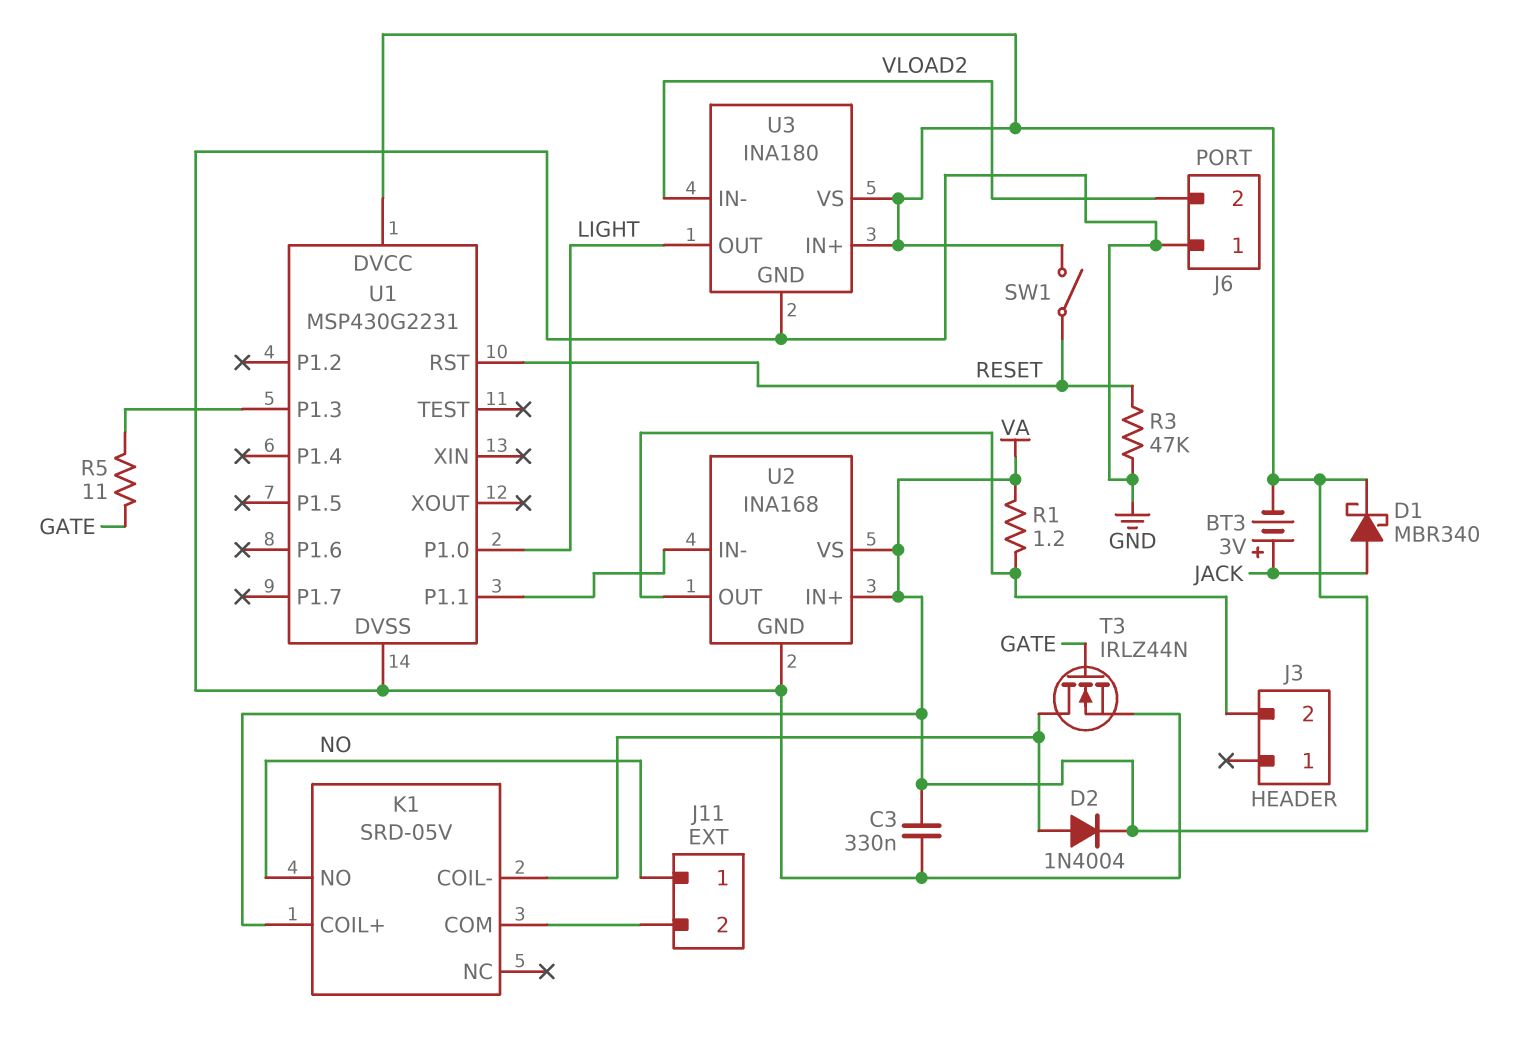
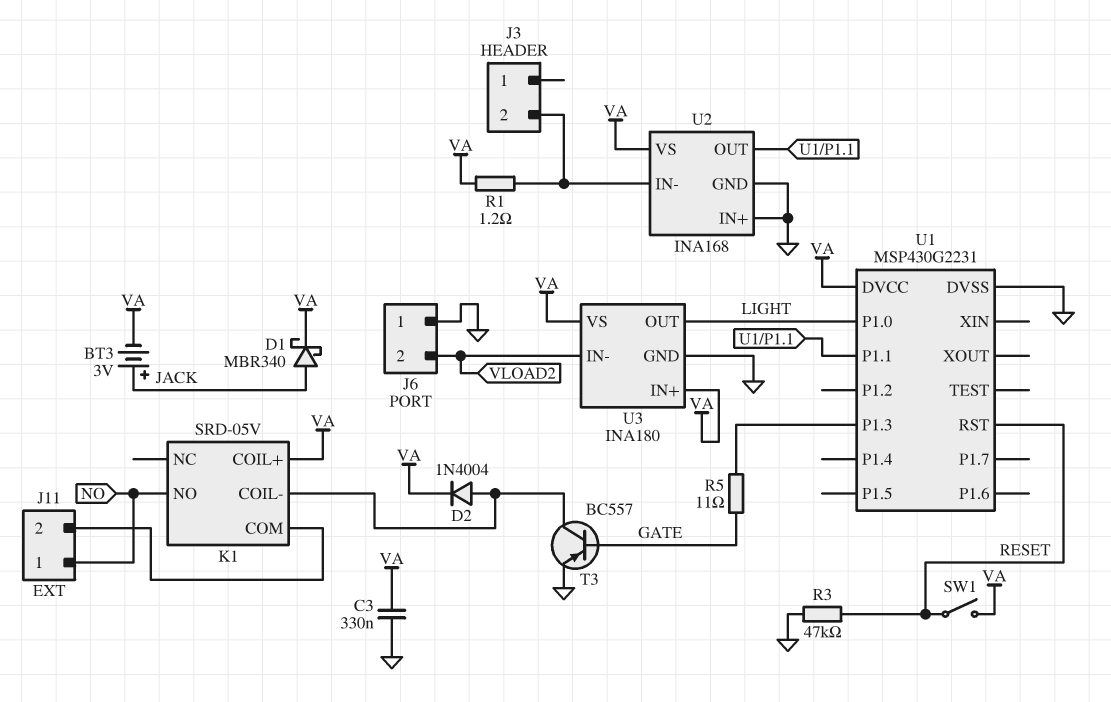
T3: NMOS IRLZ44N (G GATE, D K1/COIL-, S GND) -> PNP BC557 (B GATE, C K1/COIL-, E GND)
U2 pin IN+: VA -> GND
U2 pin IN-: U1/P1.1 -> J3/2
U2 pin OUT: J3/2 -> U1/P1.1

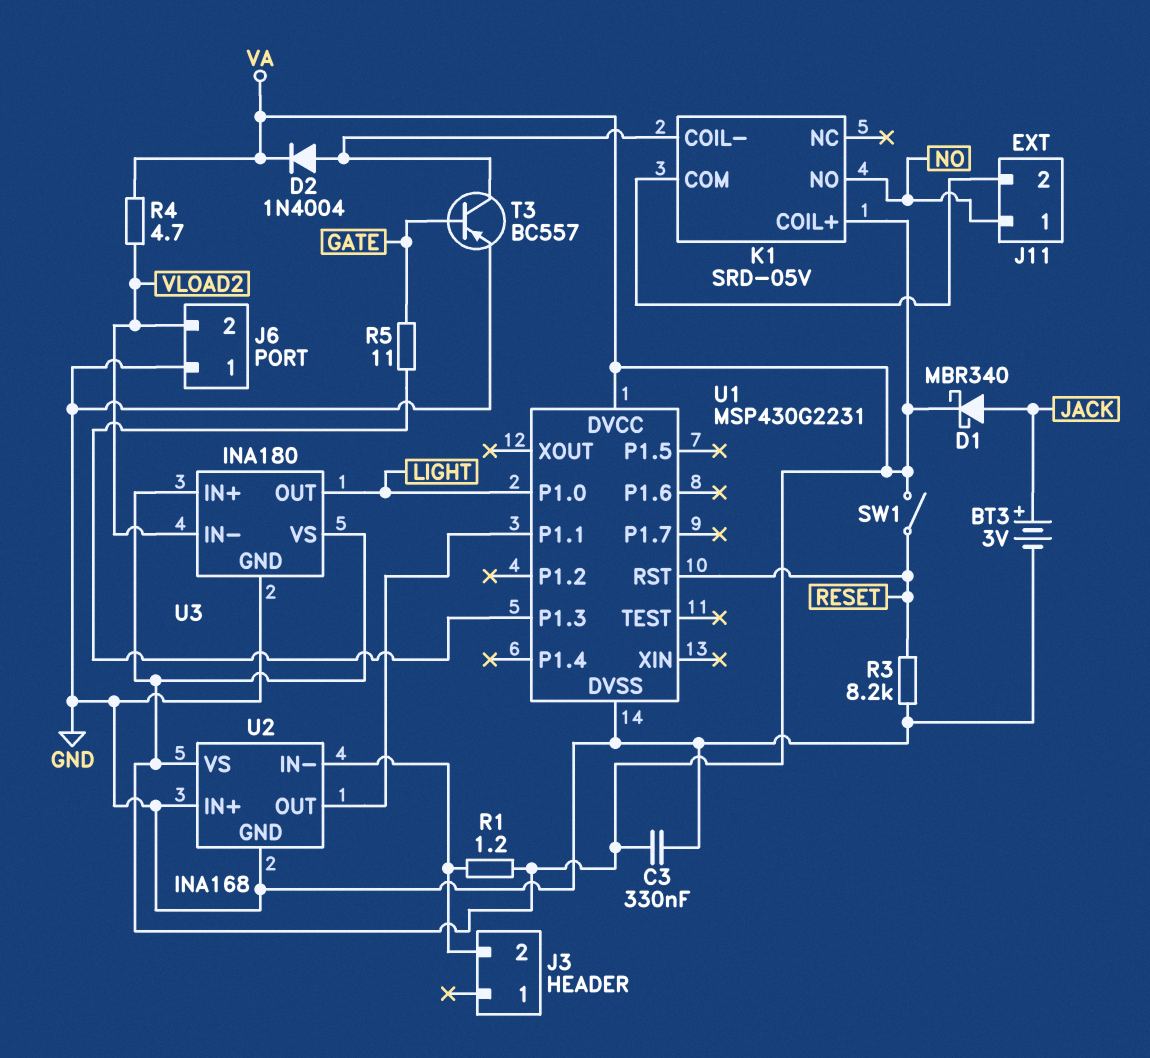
BT3: 3V (plus JACK, minus VA) -> 3V (plus JACK, minus GND)
R3: 47k (GND, RESET) -> 8.2k (GND, RESET)
R4: none -> 4.7 (VA, VLOAD2)

